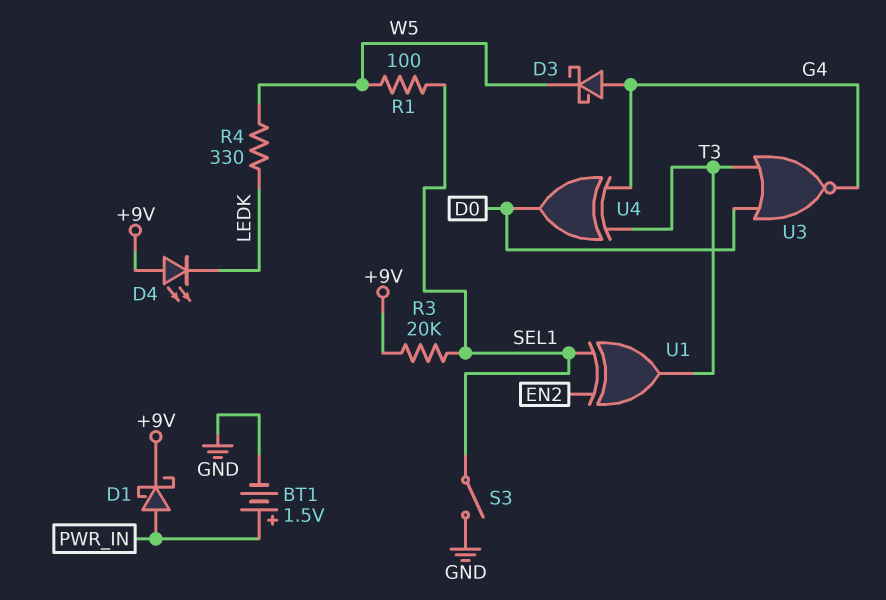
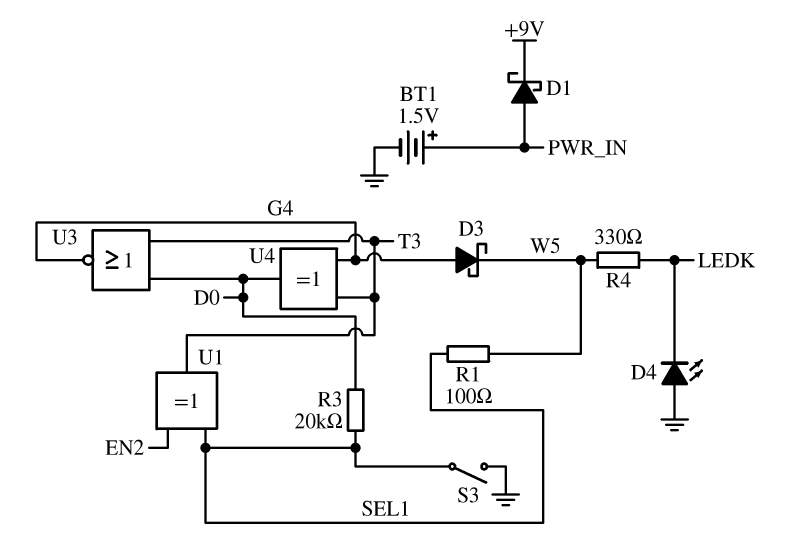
D4: LED (A +9V, K LEDK) -> LED (A GND, K LEDK)
R3: 20k (+9V, SEL1) -> 20k (D0, SEL1)

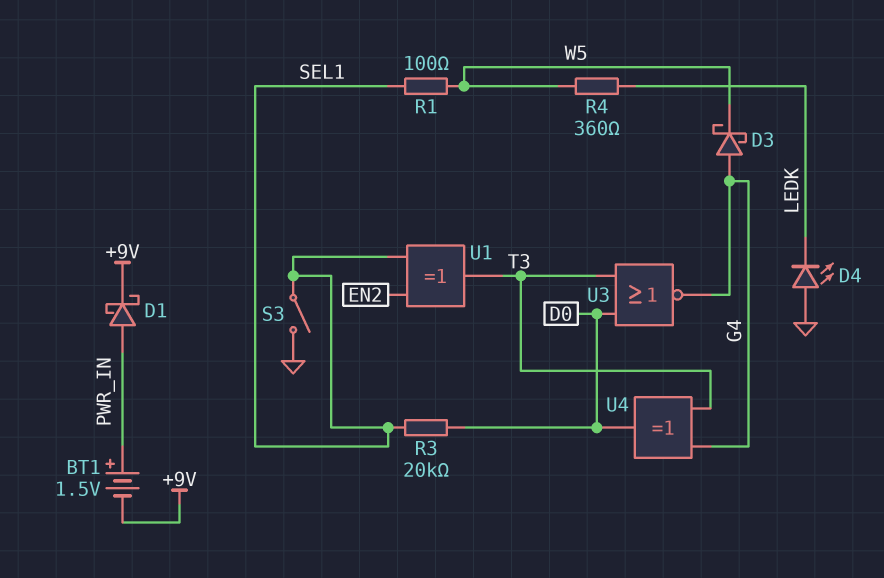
BT1: 1.5V (plus PWR_IN, minus GND) -> 1.5V (plus PWR_IN, minus +9V)
R4: 330 (LEDK, W5) -> 360 (LEDK, W5)

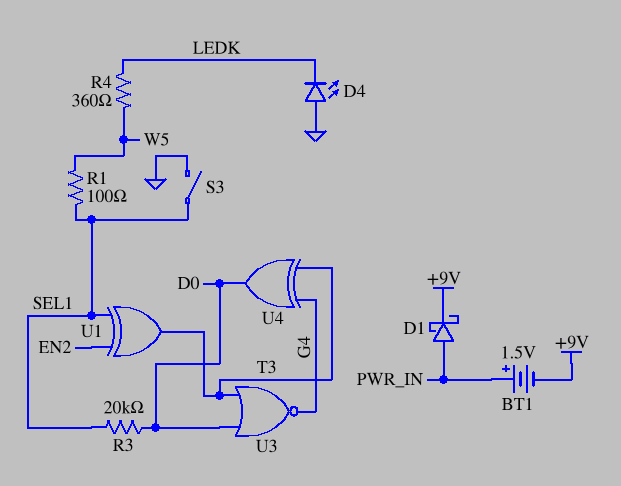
D3: schottky (A G4, K W5) -> none

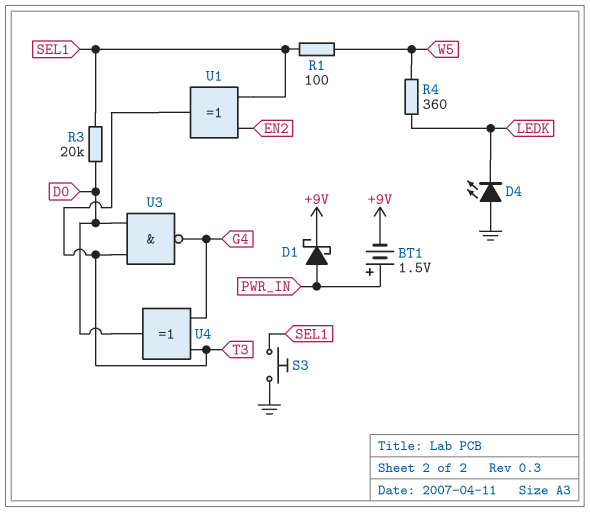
S3: switch (GND, SEL1) -> button (GND, SEL1)
U3: NOR (in D0, in T3, out G4) -> NAND (in D0, in T3, out G4)

